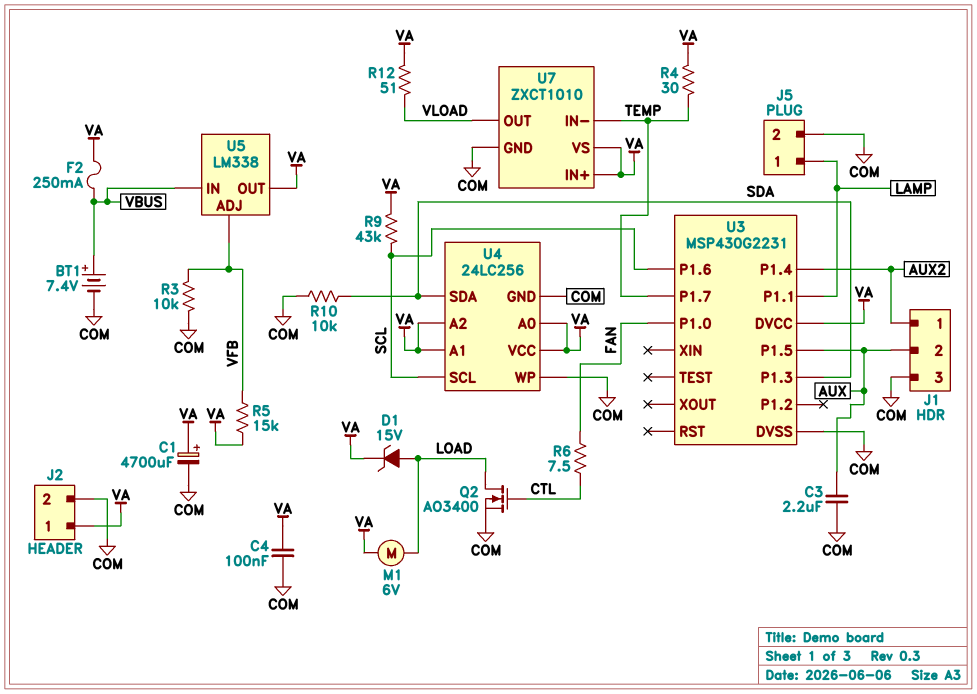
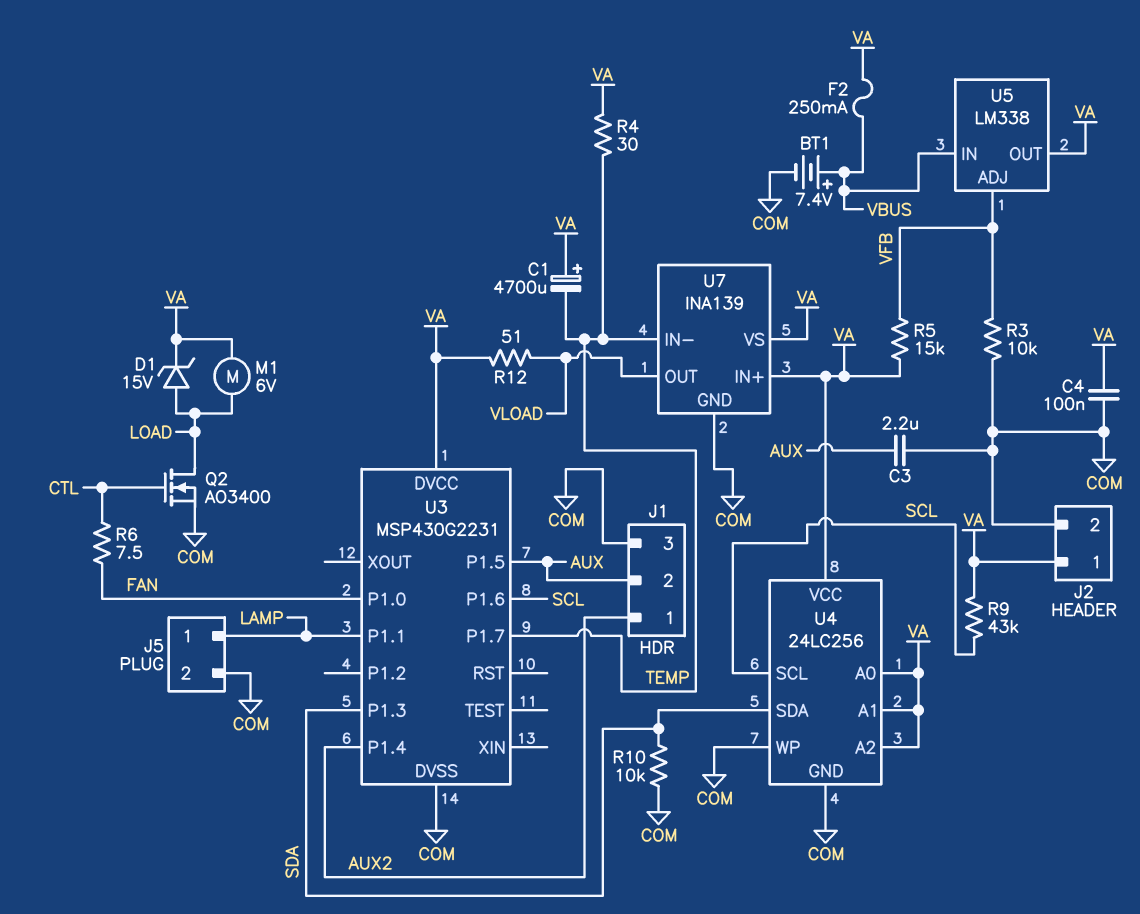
C1: 4700uF (plus VA, minus COM) -> 4700uF (plus VA, minus TEMP)
U7: ZXCT1010 -> INA139

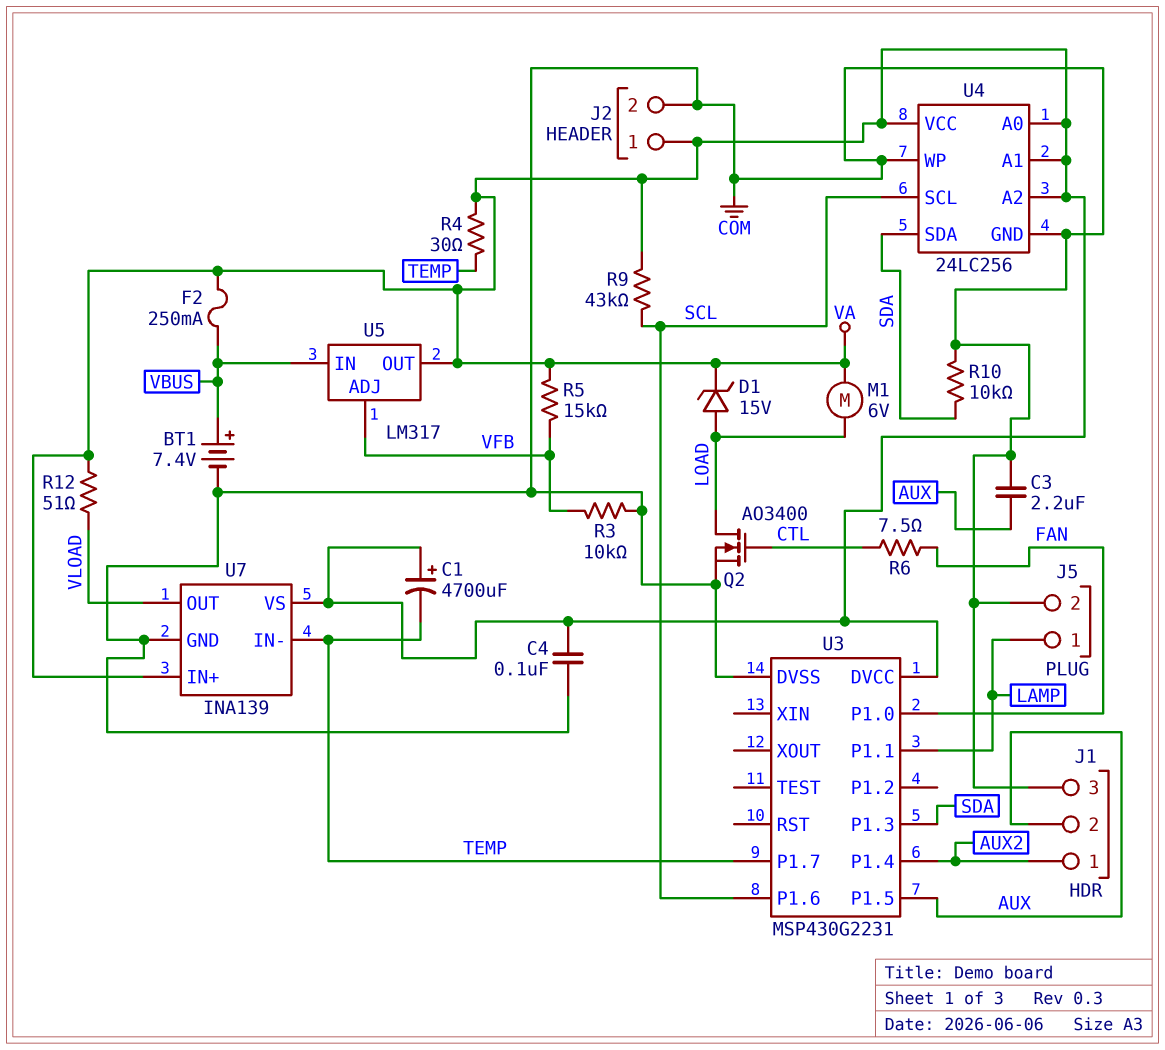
U5: LM338 -> LM317

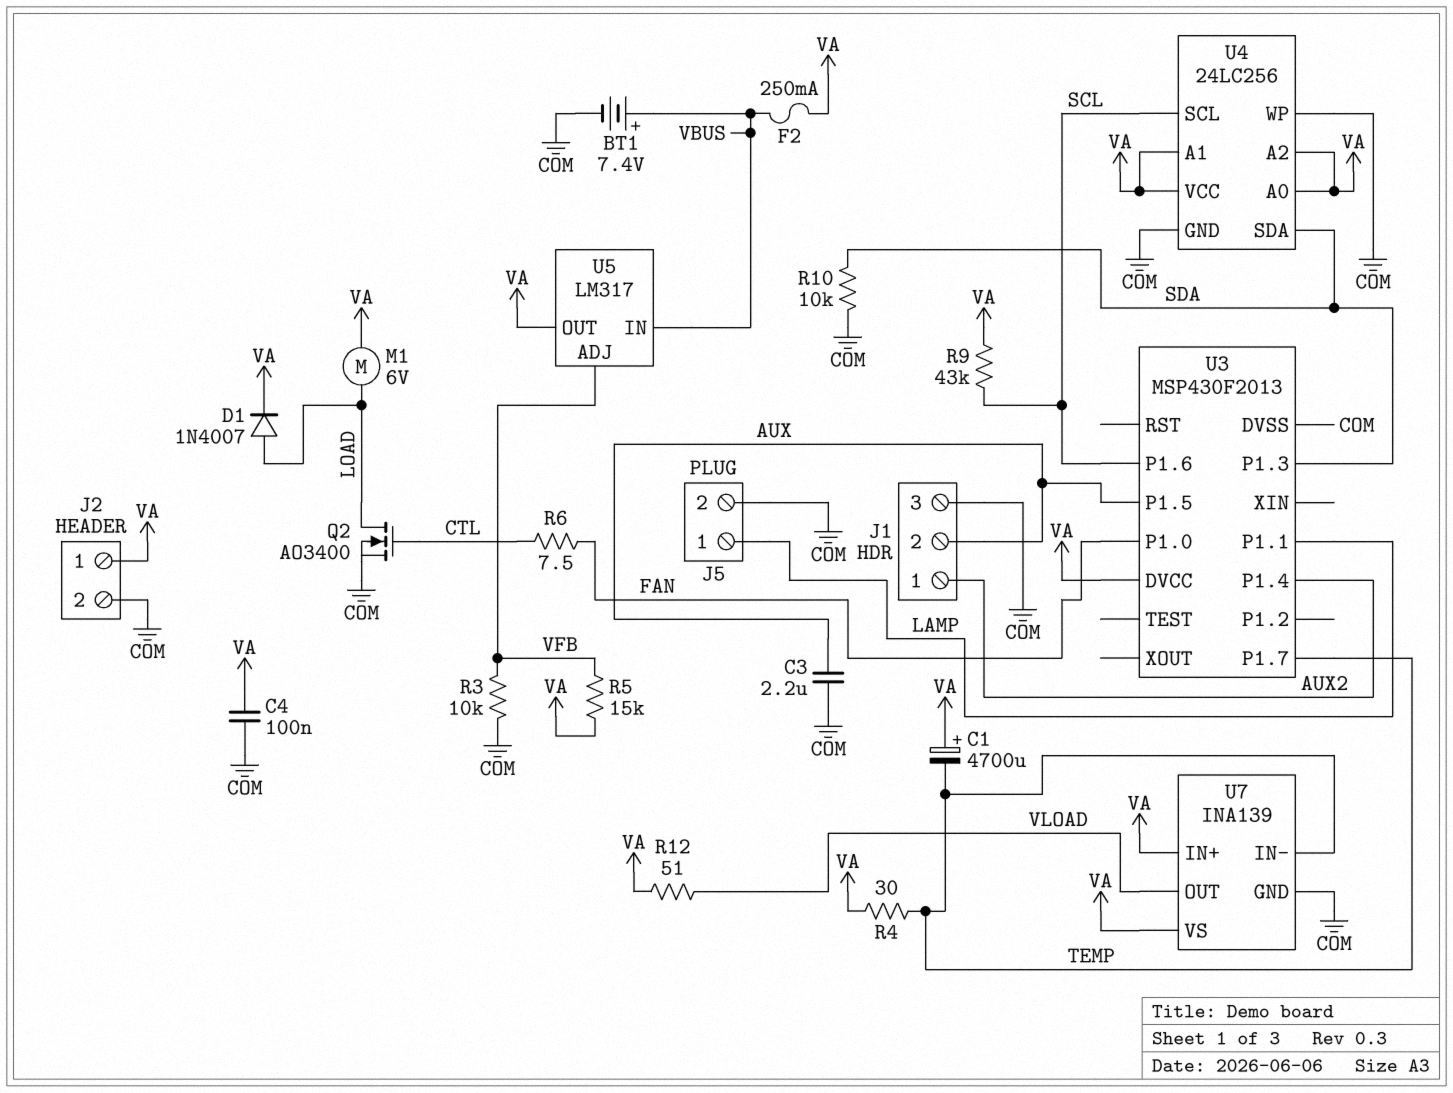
D1: zener 15V (A LOAD, K VA) -> diode 1N4007 (A LOAD, K VA)
U3: MSP430G2231 -> MSP430F2013

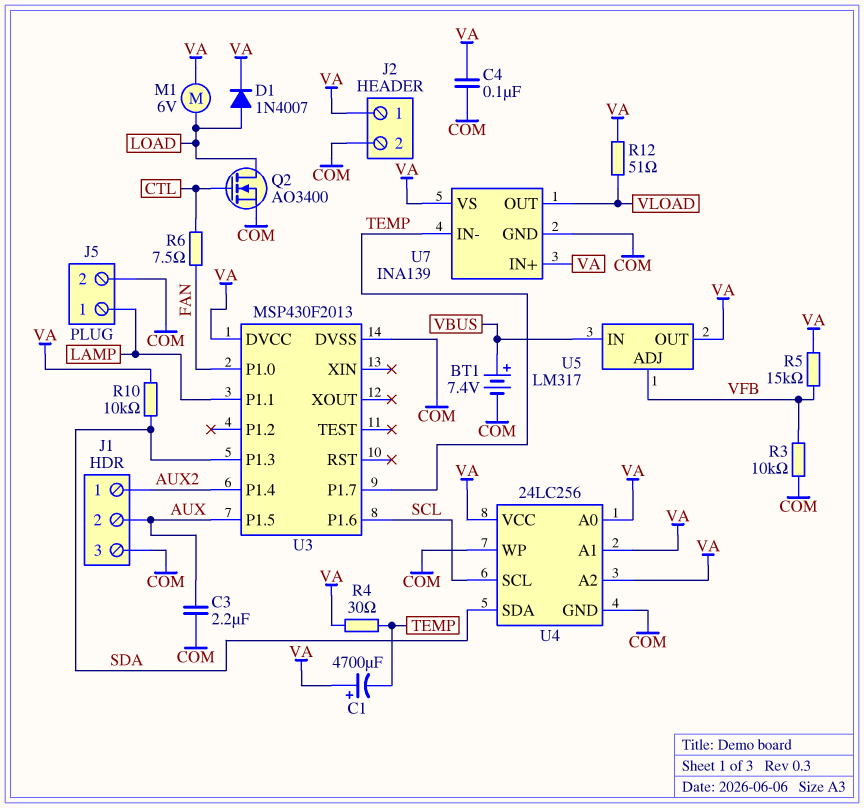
F2: 250mA (VA, VBUS) -> none
R9: 43k (SCL, VA) -> none
R10: 10k (COM, SDA) -> 10k (SDA, VA)

